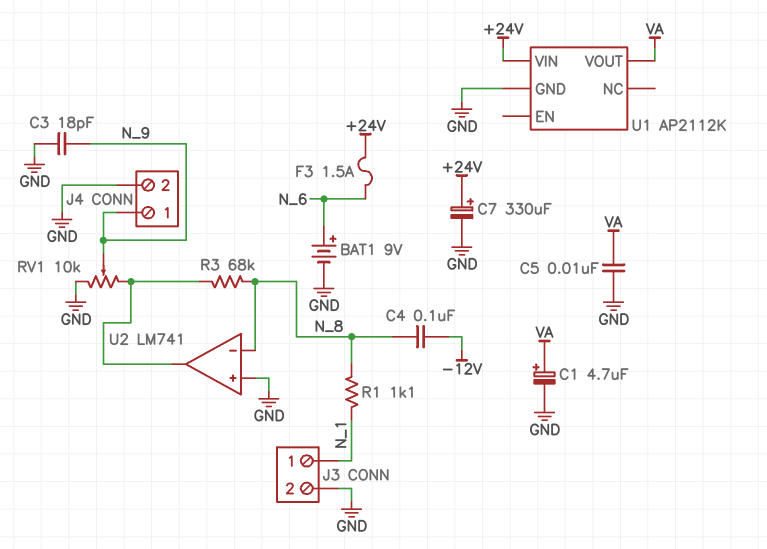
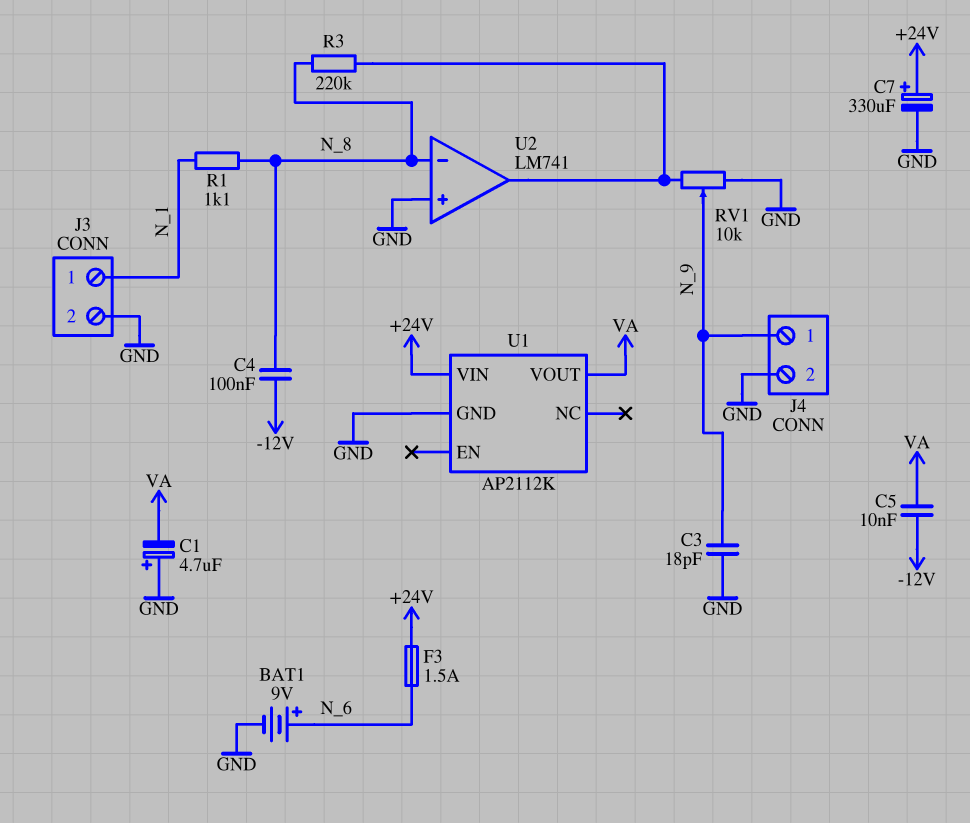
C1: 4.7uF (plus VA, minus GND) -> 4.7uF (plus GND, minus VA)
C5: 10nF (GND, VA) -> 10nF (-12V, VA)
R3: 68k (N_8, U2/out) -> 220k (N_8, U2/out)

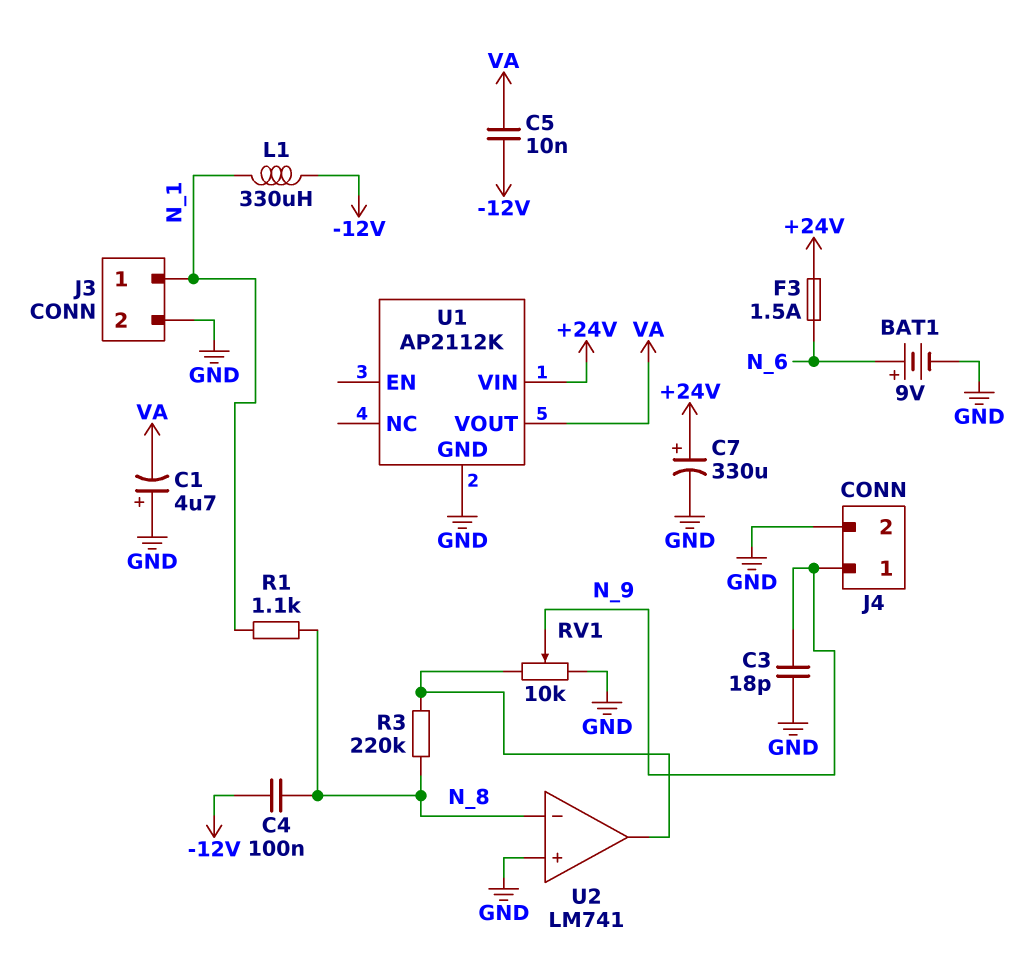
L1: none -> 330uH (-12V, N_1)

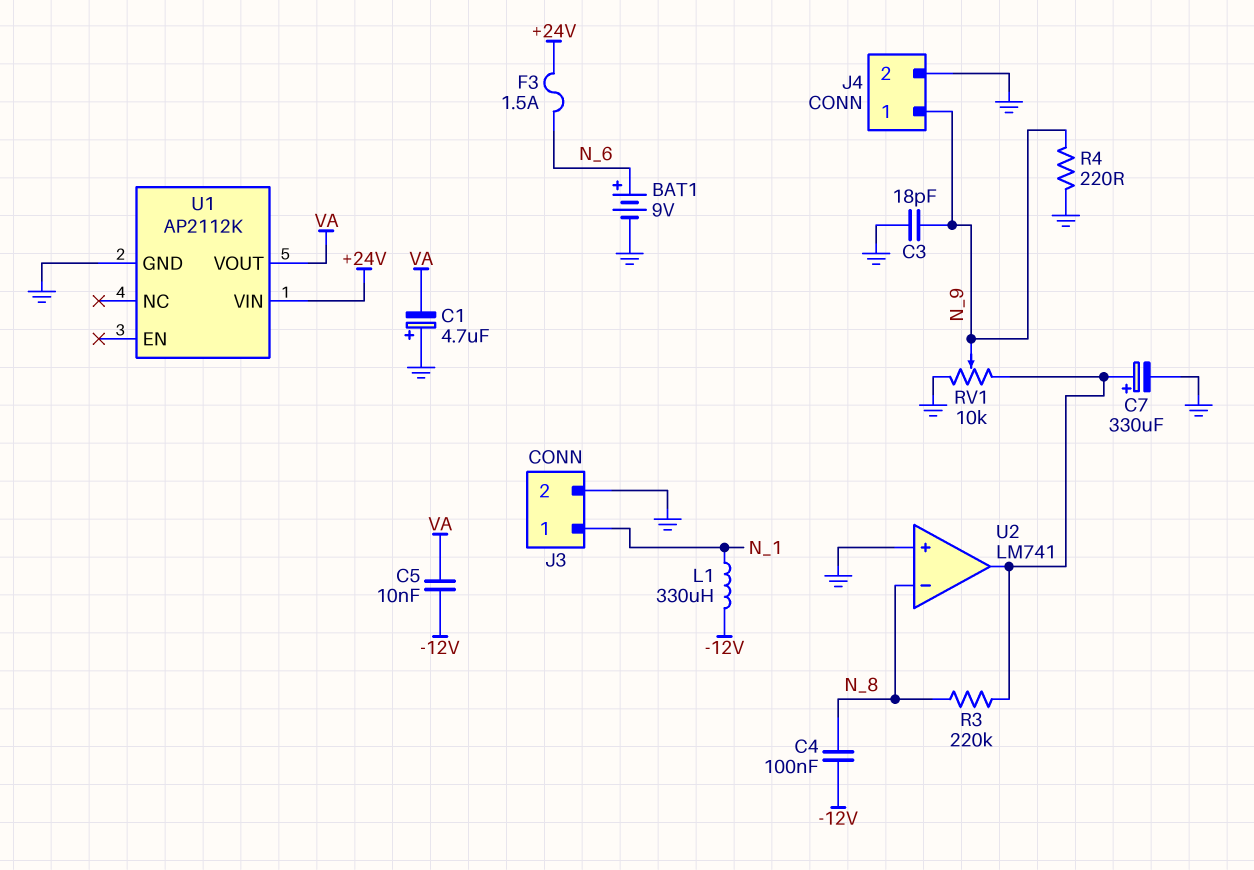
C7: 330uF (plus +24V, minus GND) -> 330uF (plus U2/out, minus GND)
R1: 1.1k (N_1, N_8) -> none
R4: none -> 220 (GND, N_9)

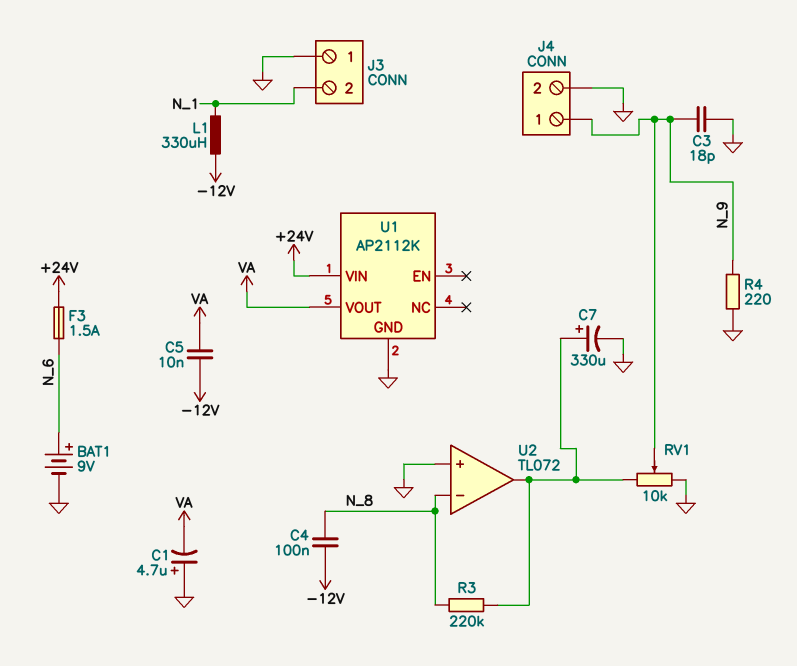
J3 pin 1: N_1 -> GND
J3 pin 2: GND -> N_1
U2: LM741 -> TL072

